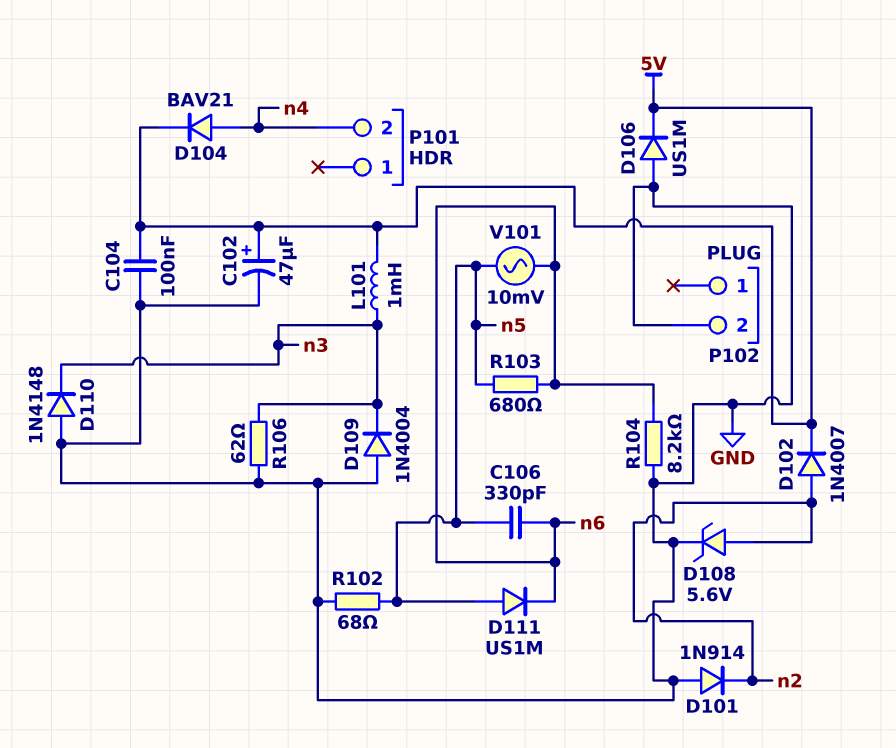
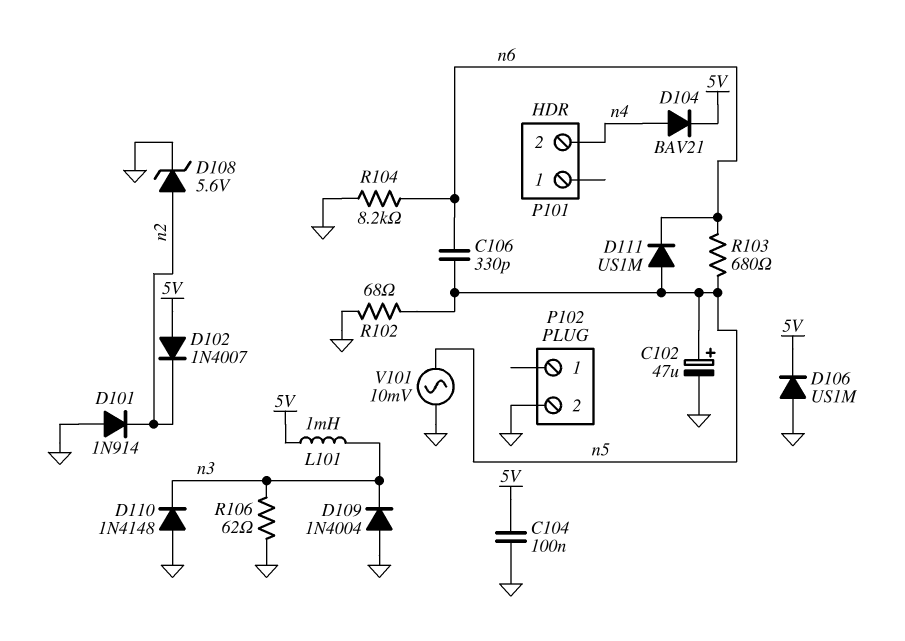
C102: 47uF (plus 5V, minus GND) -> 47uF (plus n5, minus GND)
D102: diode 1N4007 (A n2, K 5V) -> diode 1N4007 (A 5V, K n2)
V101: AC 10mV (n5, n6) -> AC 10mV (GND, n5)

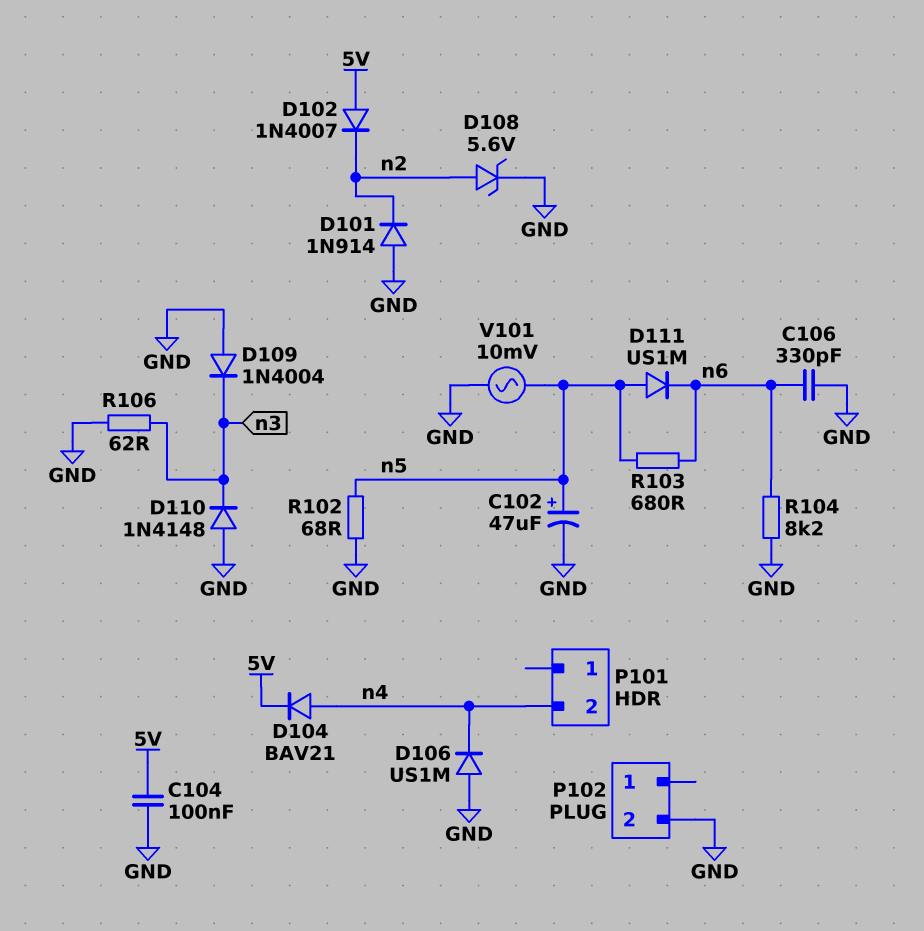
C106: 330pF (n5, n6) -> 330pF (GND, n6)
D106: diode US1M (A GND, K 5V) -> diode US1M (A GND, K n4)
L101: 1mH (5V, n3) -> none

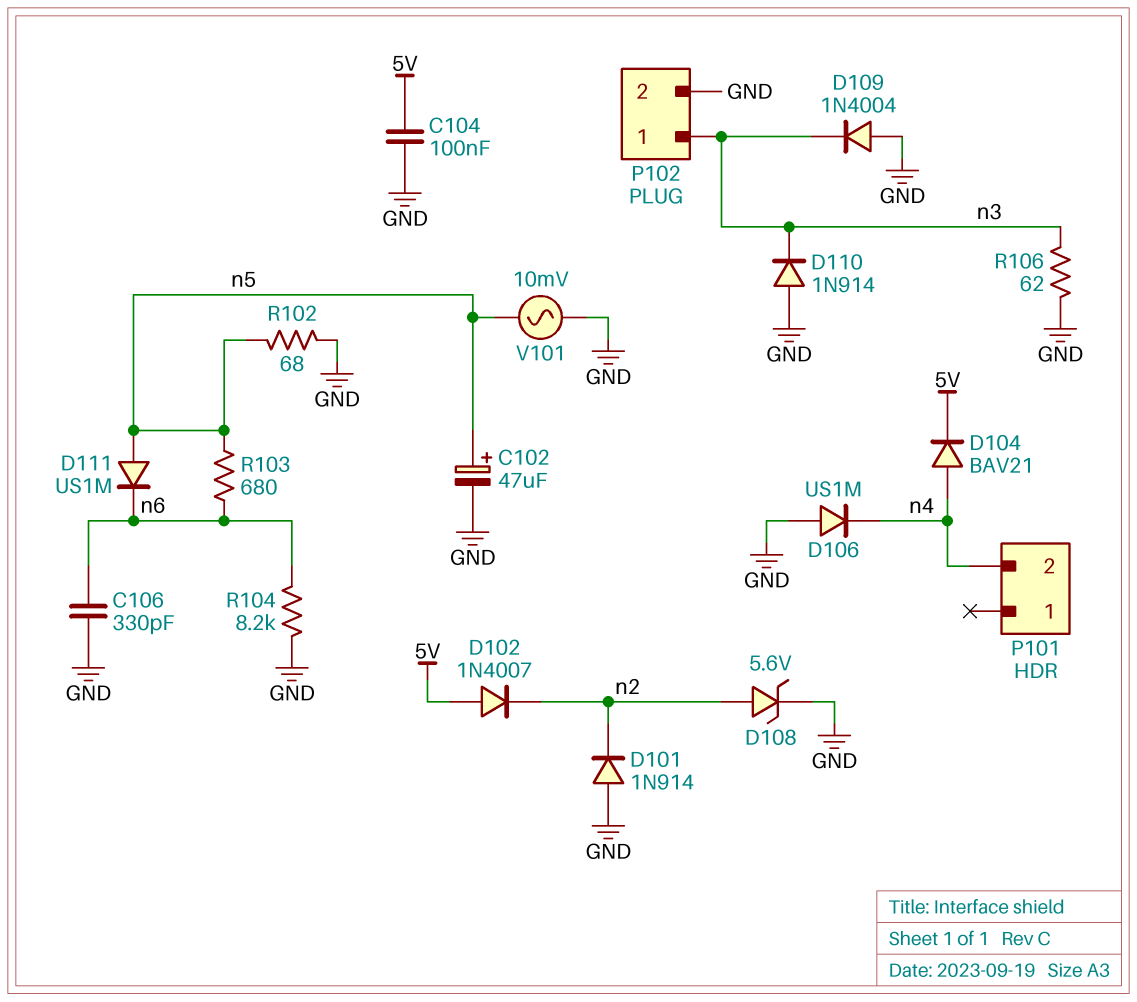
D110: diode 1N4148 (A GND, K n3) -> diode 1N914 (A GND, K n3)
P102 pin 1: none -> n3

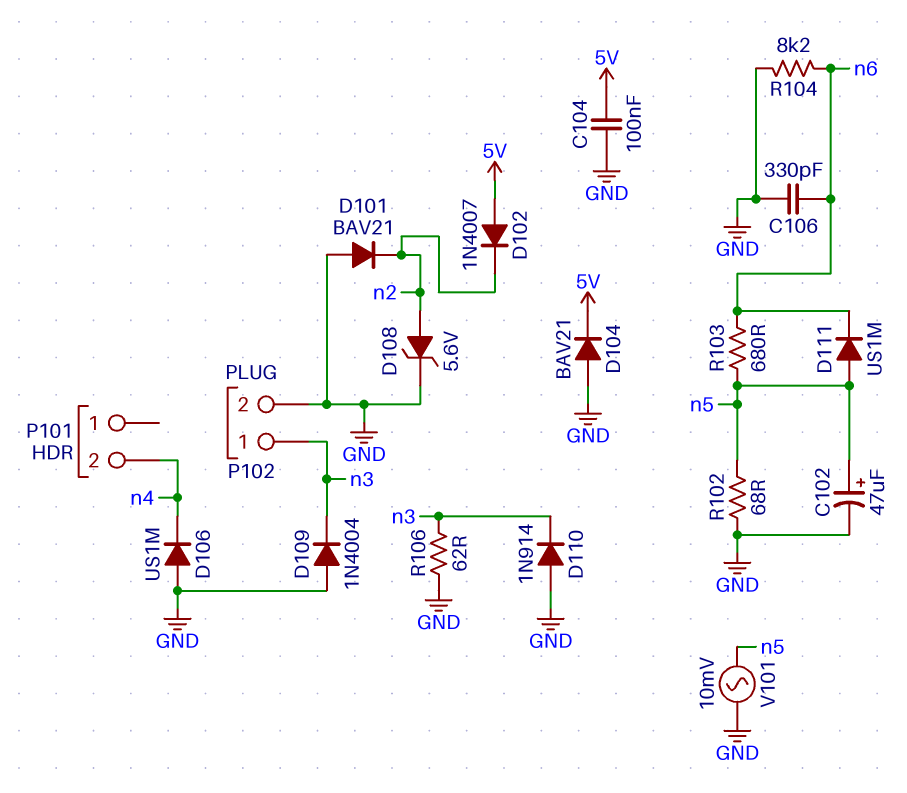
D101: diode 1N914 (A GND, K n2) -> diode BAV21 (A GND, K n2)
D104: diode BAV21 (A n4, K 5V) -> diode BAV21 (A GND, K 5V)

